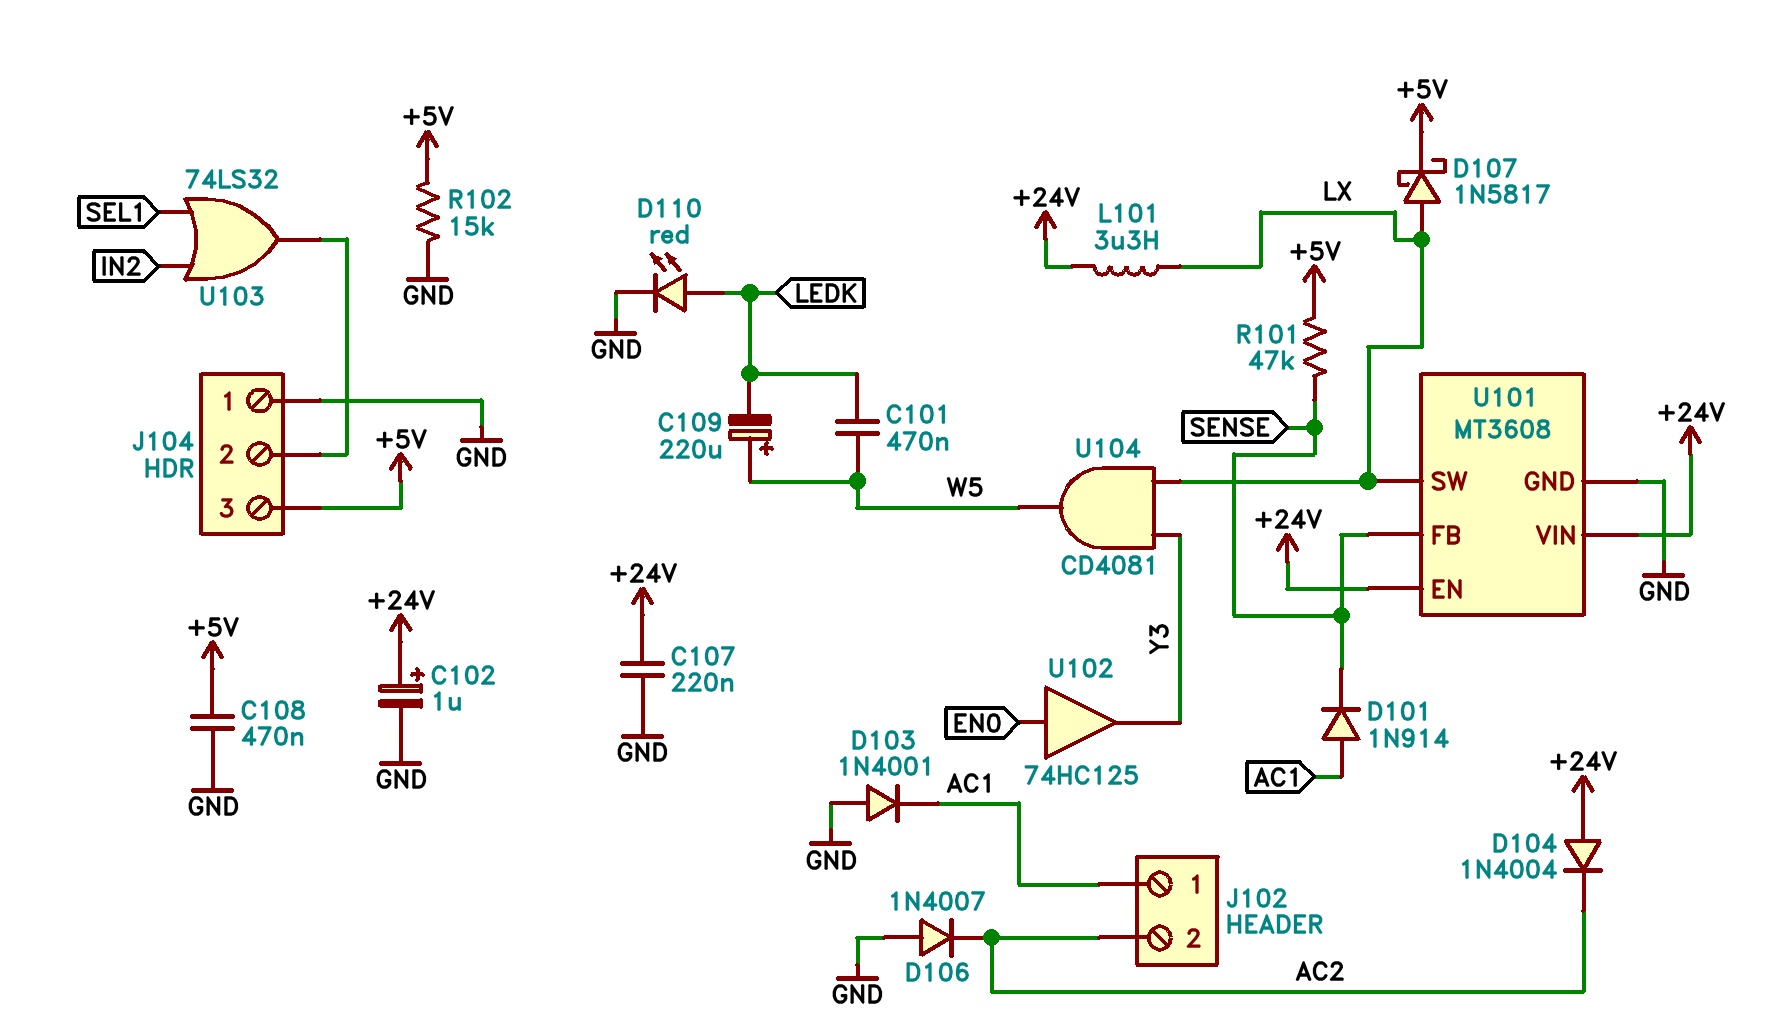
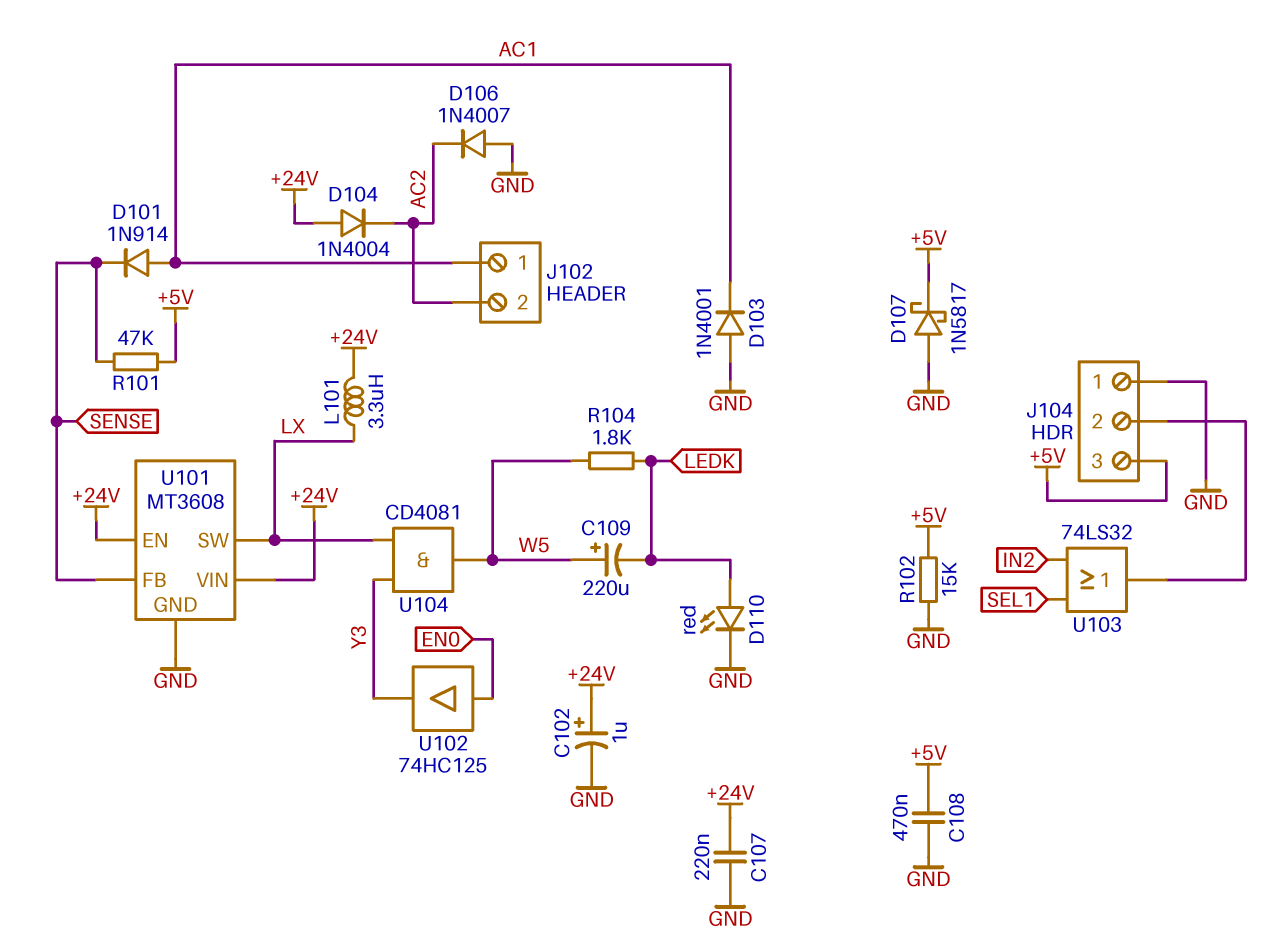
C101: 470nF (LEDK, W5) -> none
D107: schottky 1N5817 (A LX, K +5V) -> schottky 1N5817 (A GND, K +5V)
R104: none -> 1.8k (LEDK, W5)

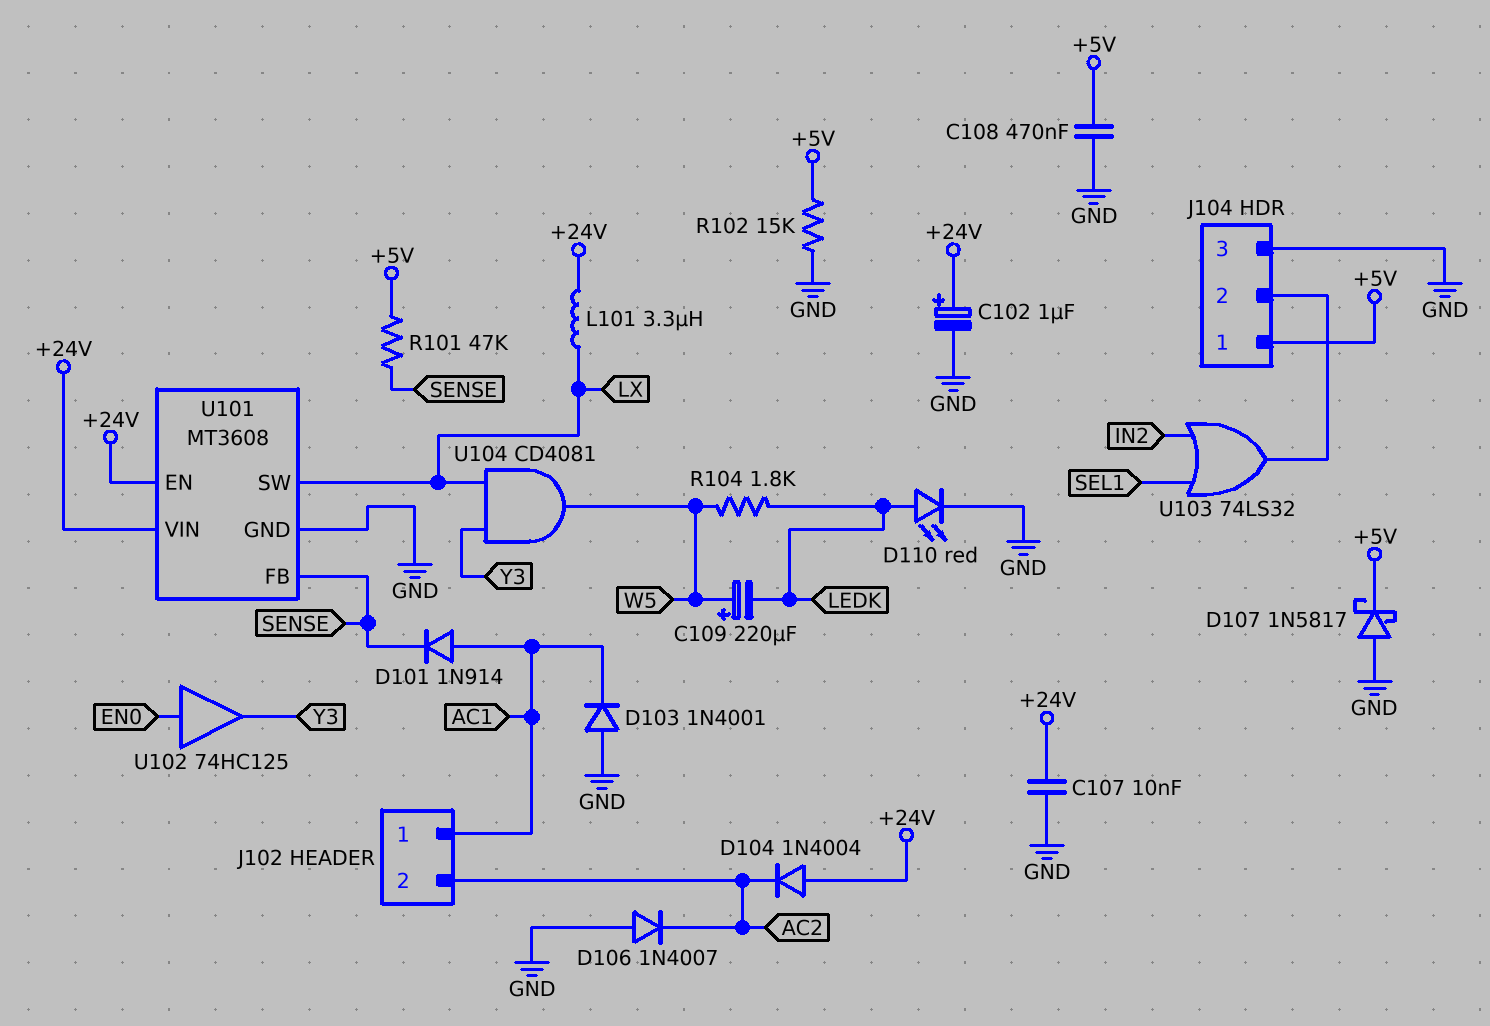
C107: 220nF (+24V, GND) -> 10nF (+24V, GND)
J104 pin 1: GND -> +5V
J104 pin 3: +5V -> GND

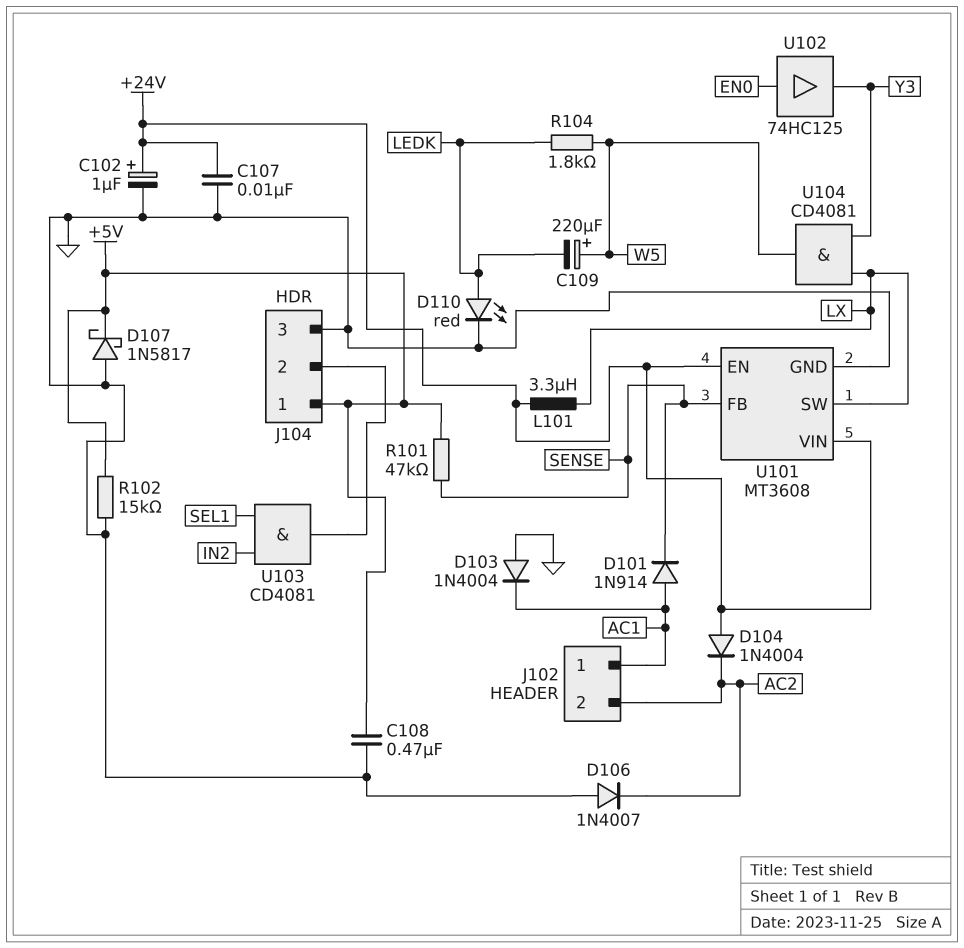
D103: diode 1N4001 (A GND, K AC1) -> diode 1N4004 (A GND, K AC1)
U103: OR 74LS32 (in IN2, in SEL1, out J104/2) -> AND CD4081 (in IN2, in SEL1, out J104/2)

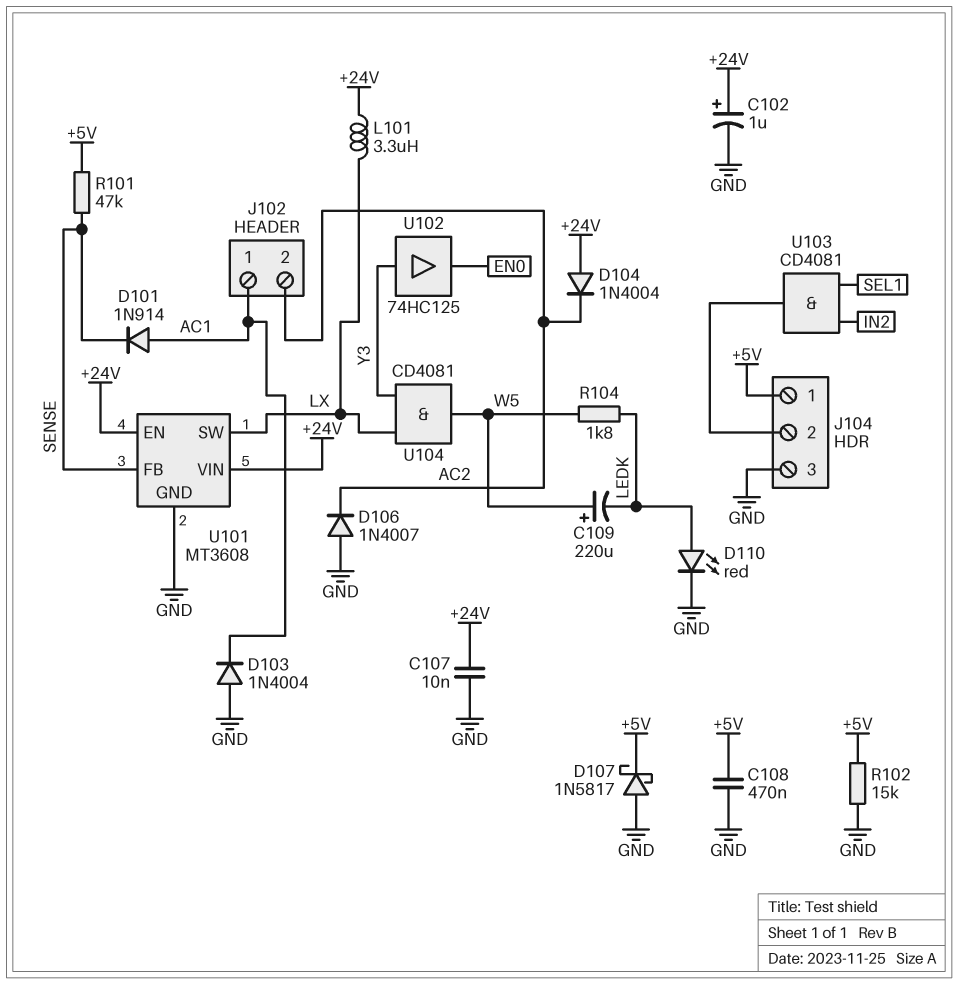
U102: buffer 74HC125 (in EN0, out Y3) -> buffer 74HC125 (in Y3, out EN0)

